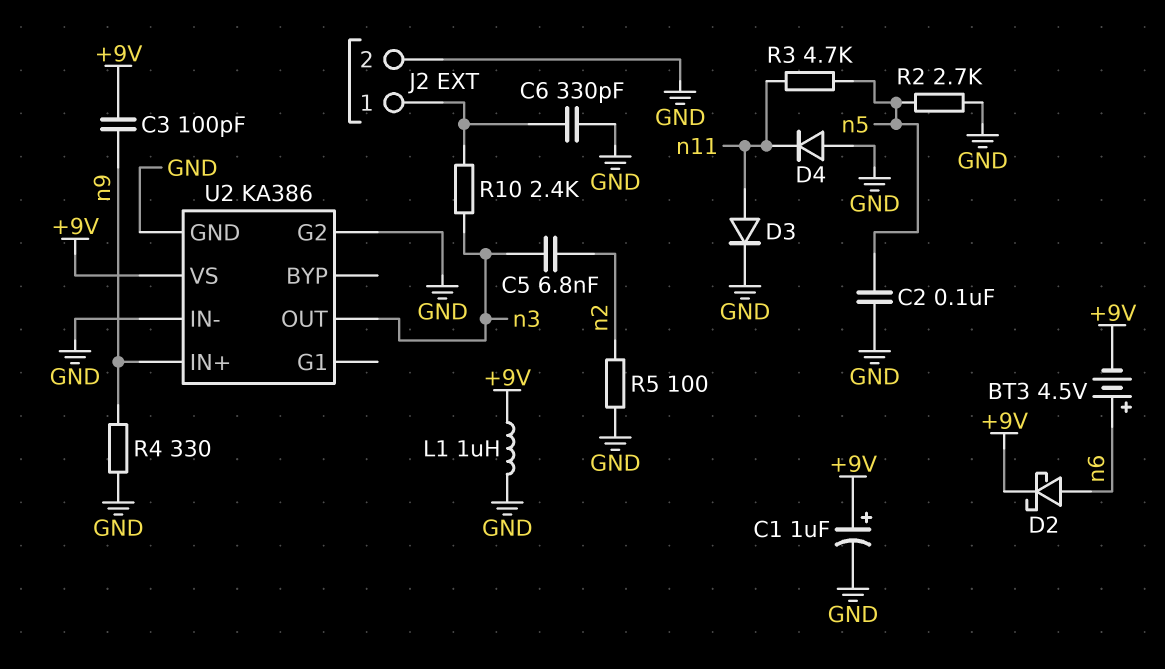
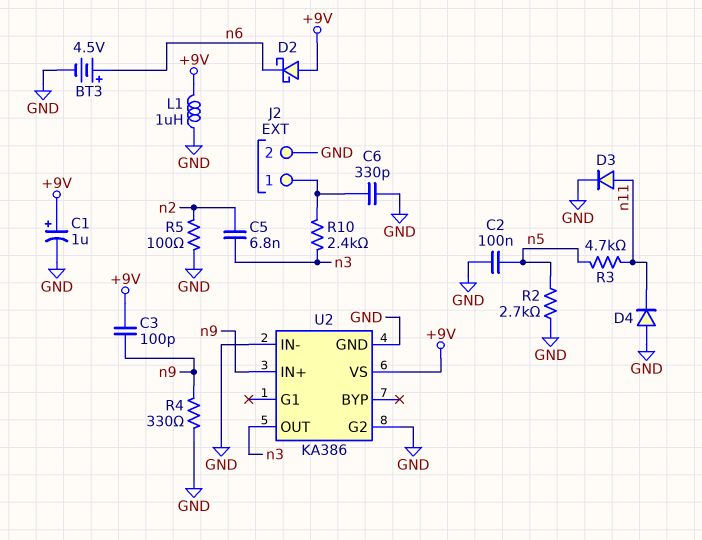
BT3: 4.5V (plus n6, minus +9V) -> 4.5V (plus n6, minus GND)
D2: schottky (A n6, K +9V) -> schottky (A +9V, K n6)

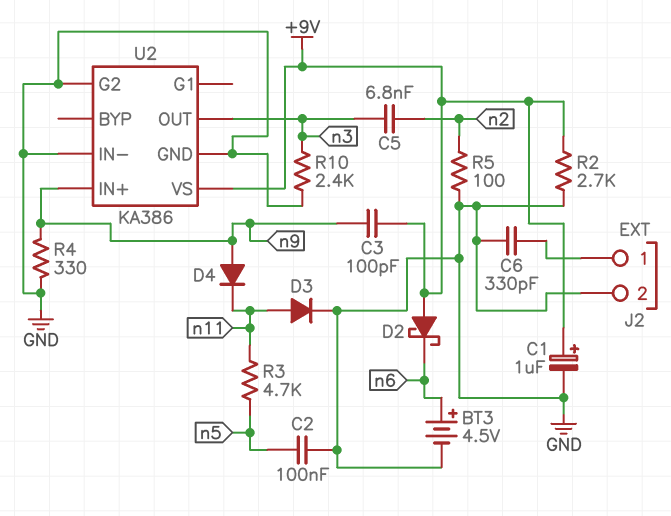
D4: diode (A GND, K n11) -> diode (A n9, K n11)
L1: 1uH (+9V, GND) -> none
R2: 2.7k (GND, n5) -> 2.7k (+9V, GND)
R10: 2.4k (J2/1, n3) -> 2.4k (GND, n3)

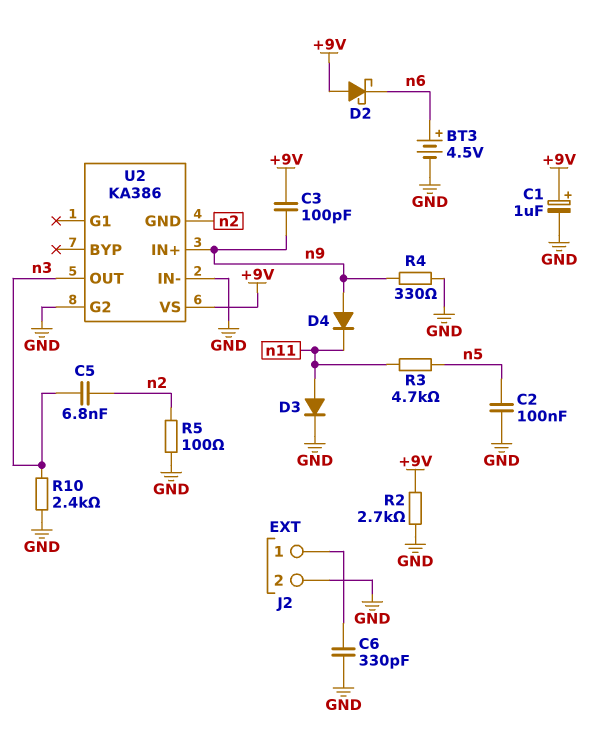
U2 pin GND: GND -> n2

